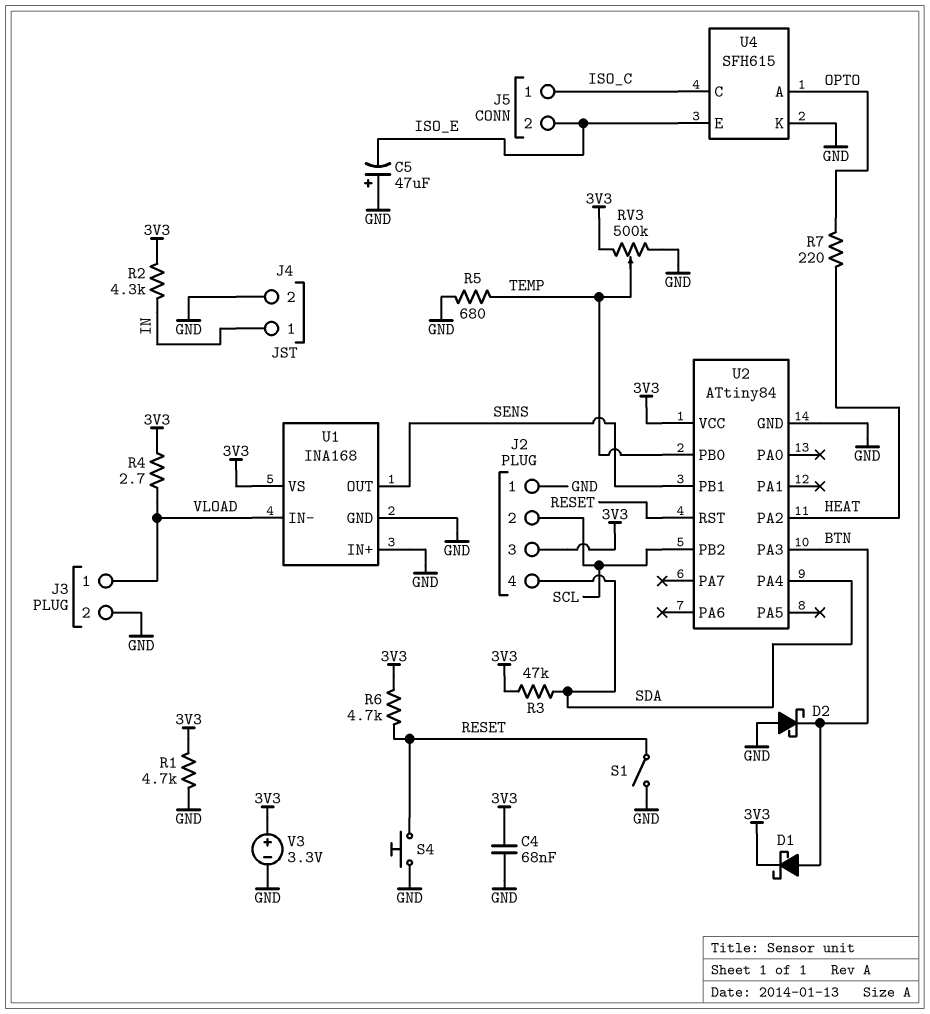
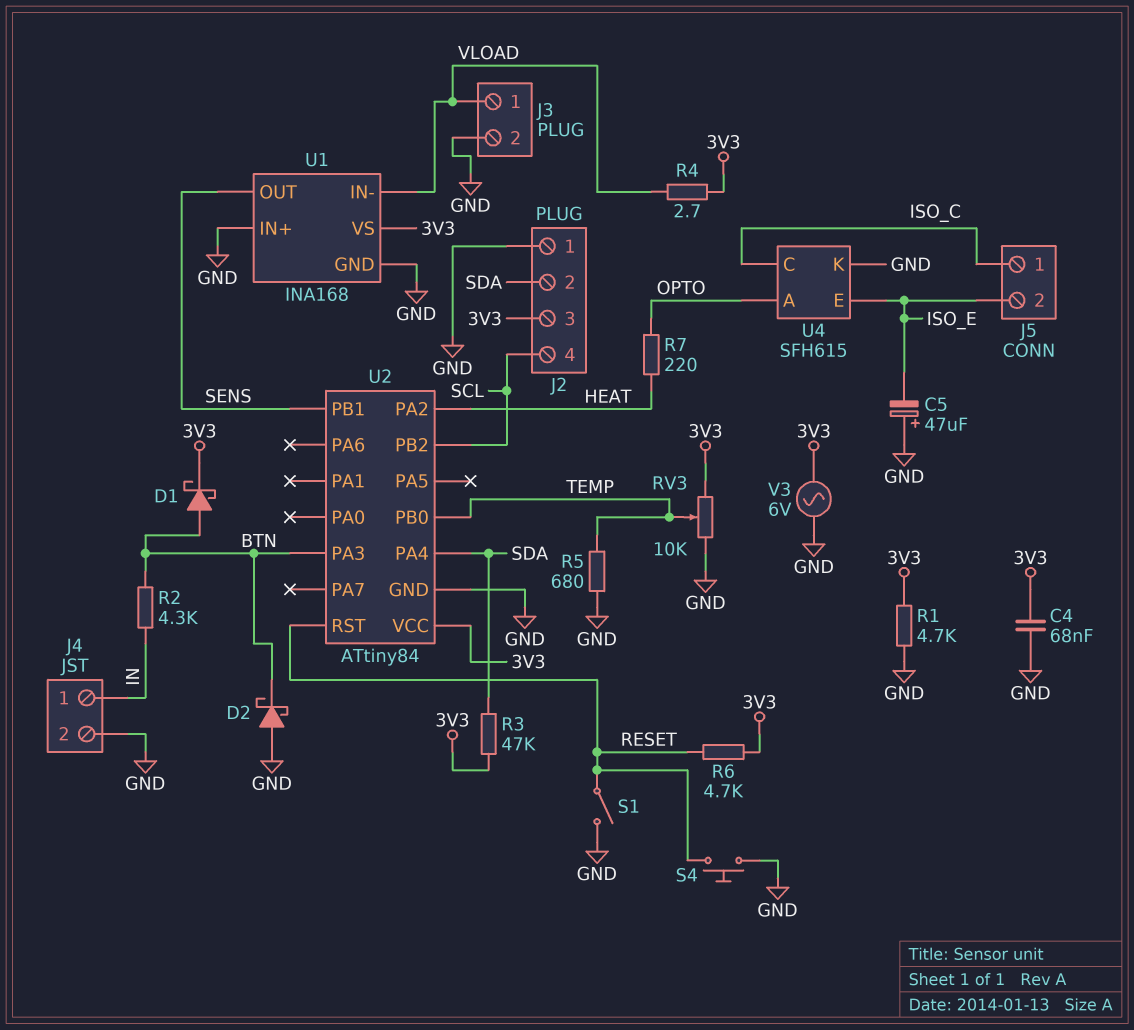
J2 pin 2: SCL -> SDA
J2 pin 4: SDA -> SCL
R2: 4.3k (3V3, IN) -> 4.3k (BTN, IN)
RV3: 500k (3V3, GND, wiper TEMP) -> 10k (3V3, GND, wiper TEMP)
V3: 3.3V (plus 3V3, minus GND) -> AC 6V (3V3, GND)

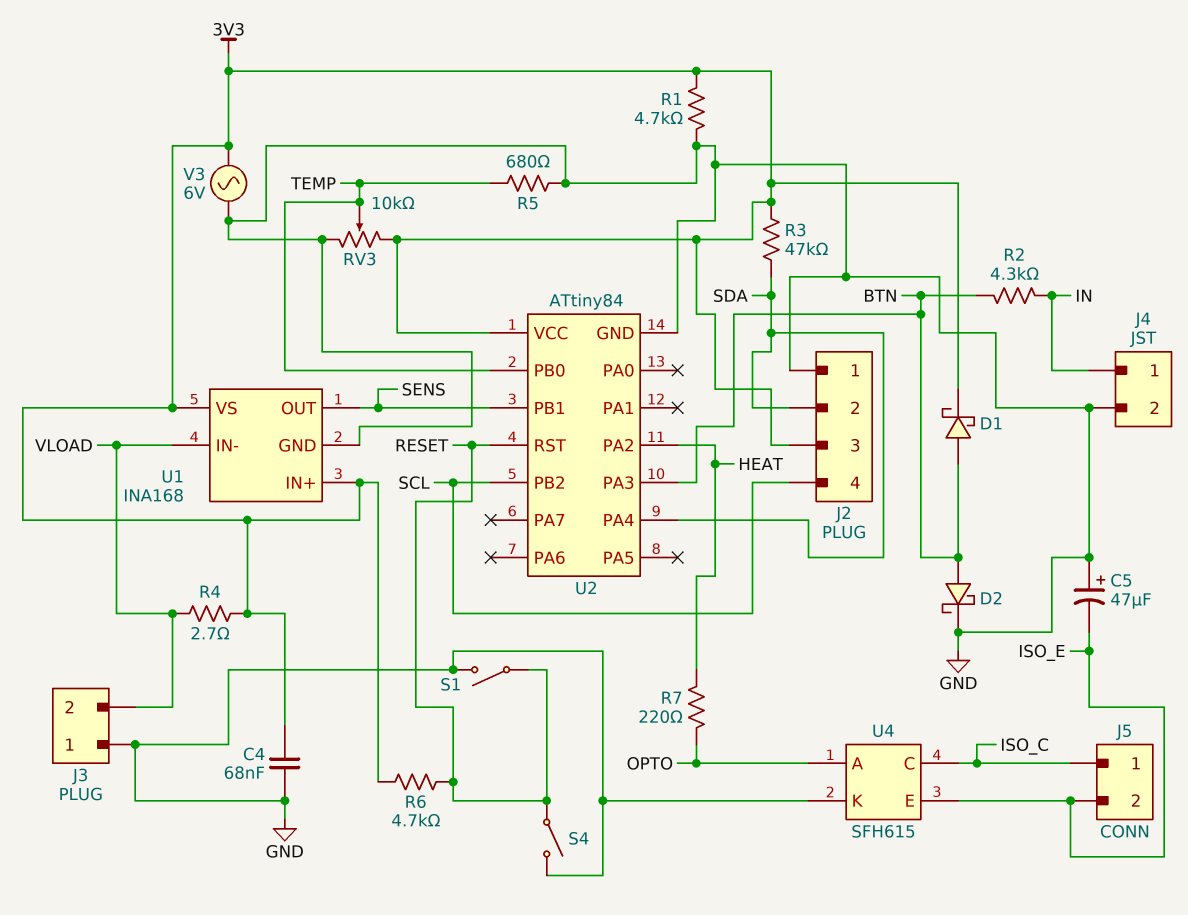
D2: schottky (A GND, K BTN) -> schottky (A BTN, K GND)
J3 pin 1: VLOAD -> GND
J3 pin 2: GND -> VLOAD
S4: button (GND, RESET) -> switch (GND, RESET)
U1 pin IN+: GND -> 3V3

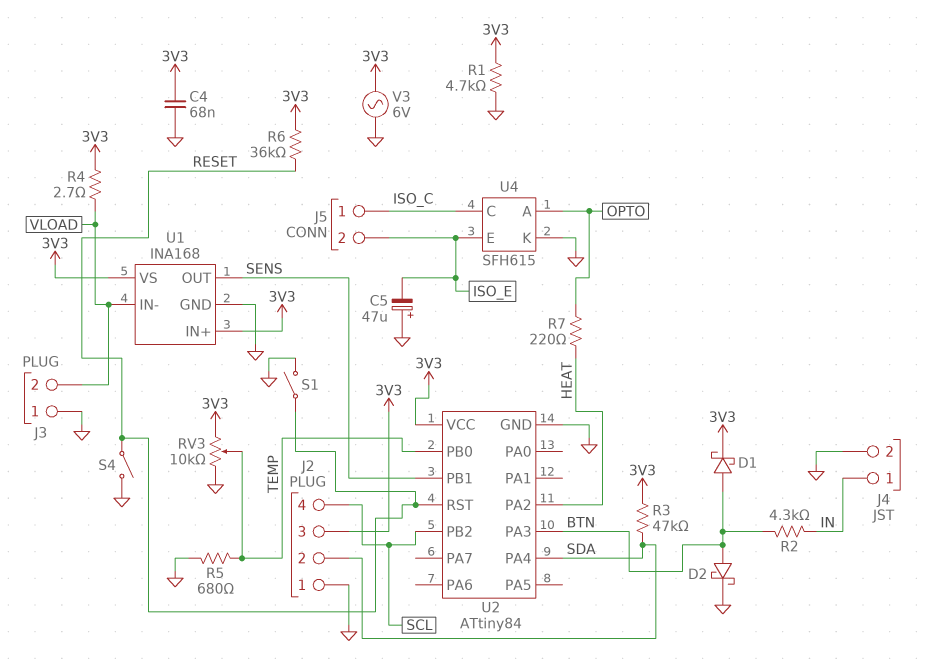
R6: 4.7k (3V3, RESET) -> 36k (3V3, RESET)

